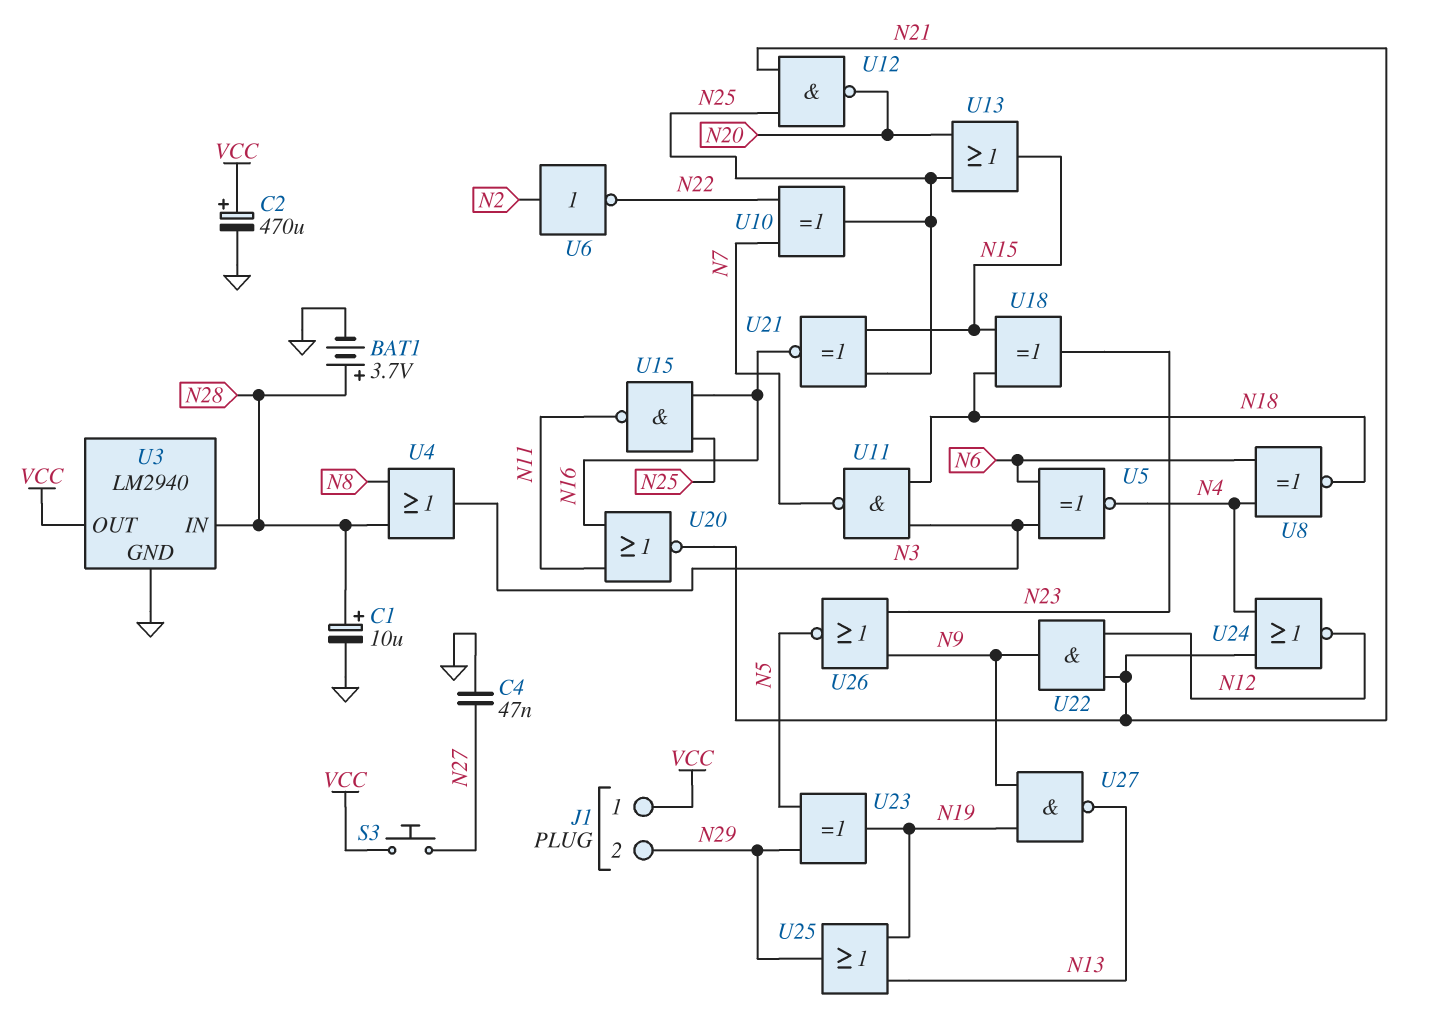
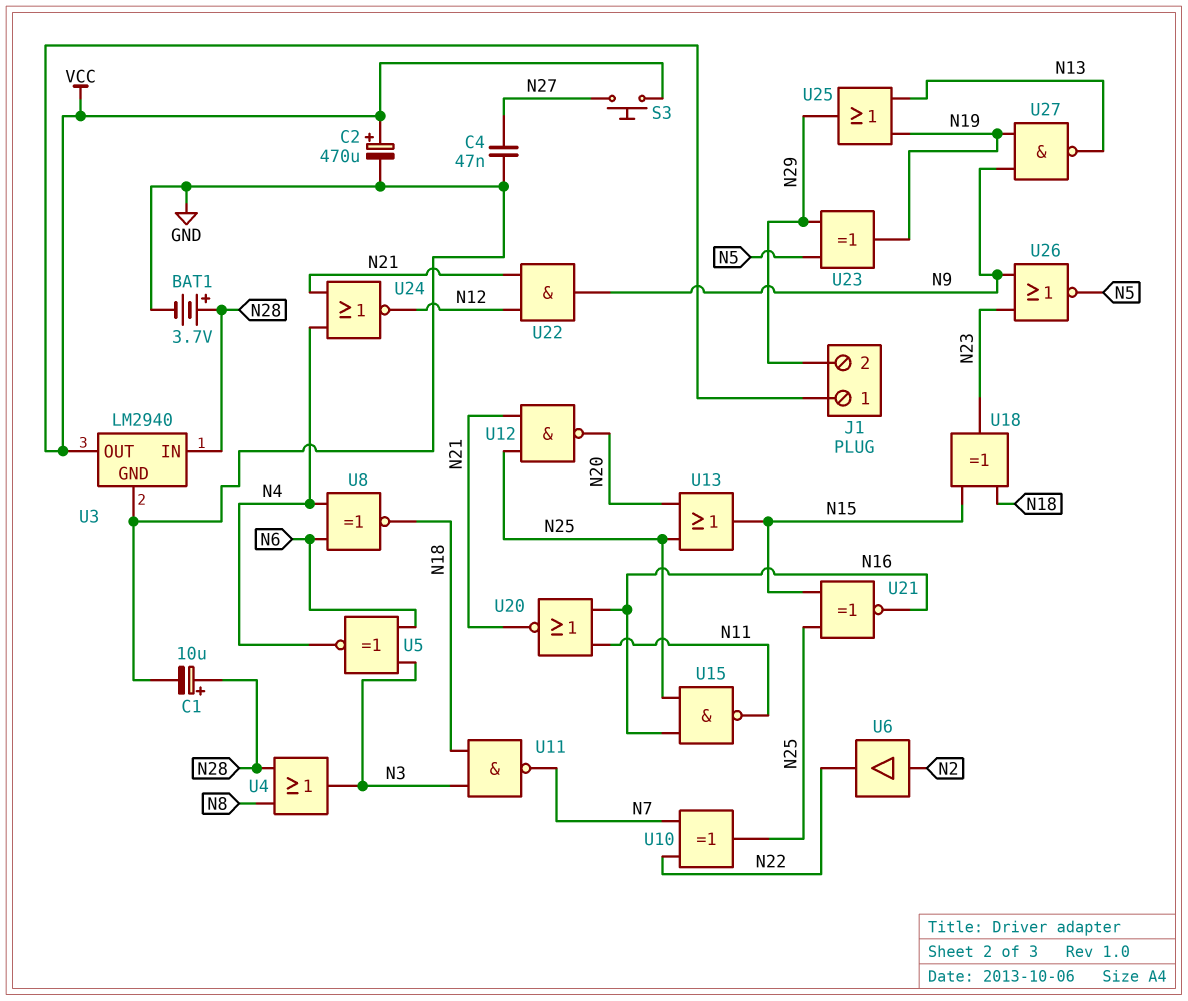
U6: NOT (in N2, out N22) -> buffer (in N2, out N22)

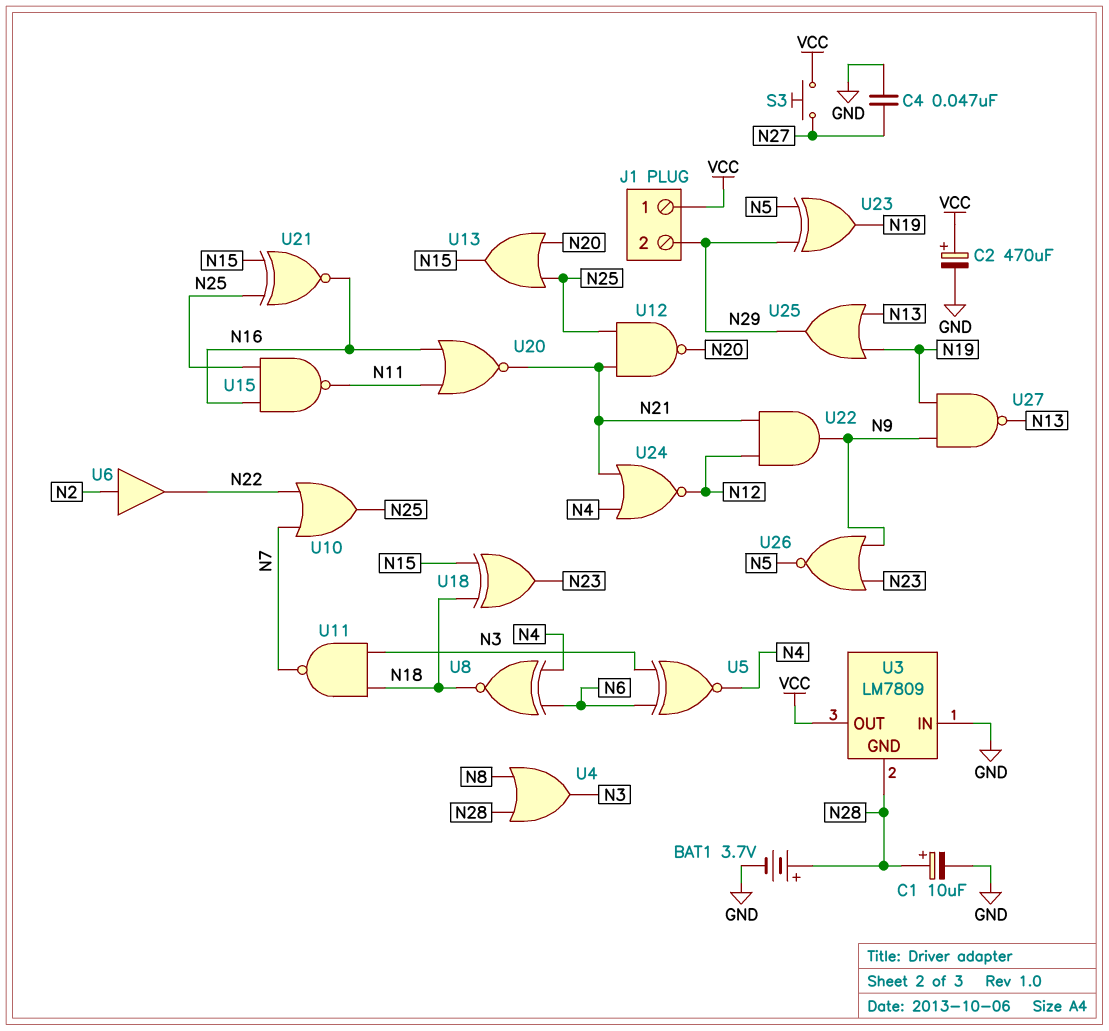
U3: LM2940 -> LM7809
U3 pin GND: GND -> N28
U3 pin IN: N28 -> GND
U10: XOR (in N7, in N22, out N25) -> OR (in N7, in N22, out N25)

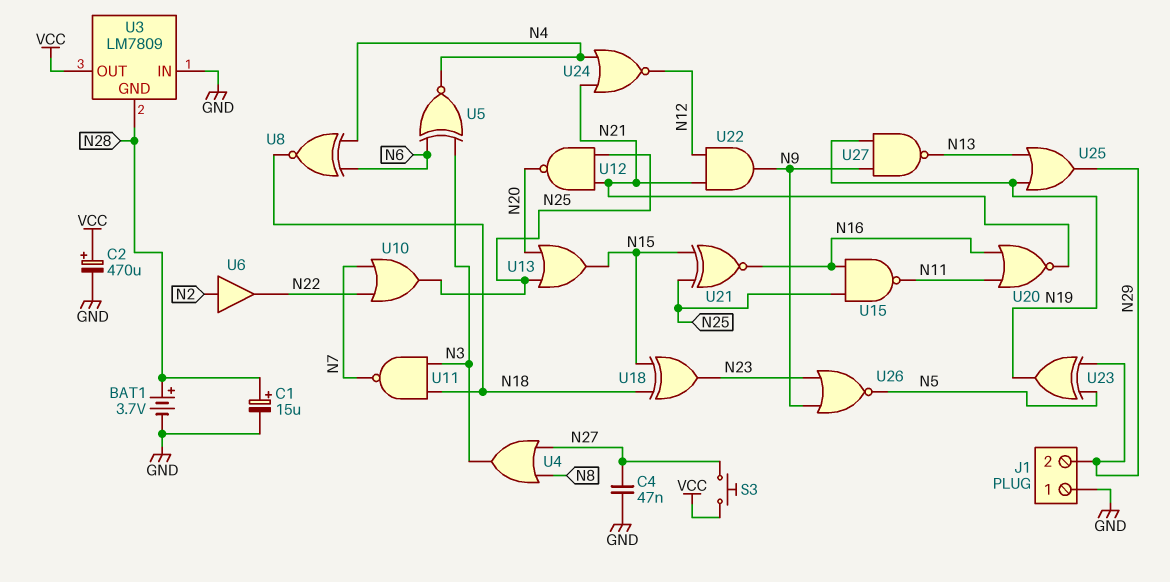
C1: 10uF (plus N28, minus GND) -> 15uF (plus N28, minus GND)
J1 pin 1: VCC -> GND
U4: OR (in N8, in N28, out N3) -> OR (in N8, in N27, out N3)

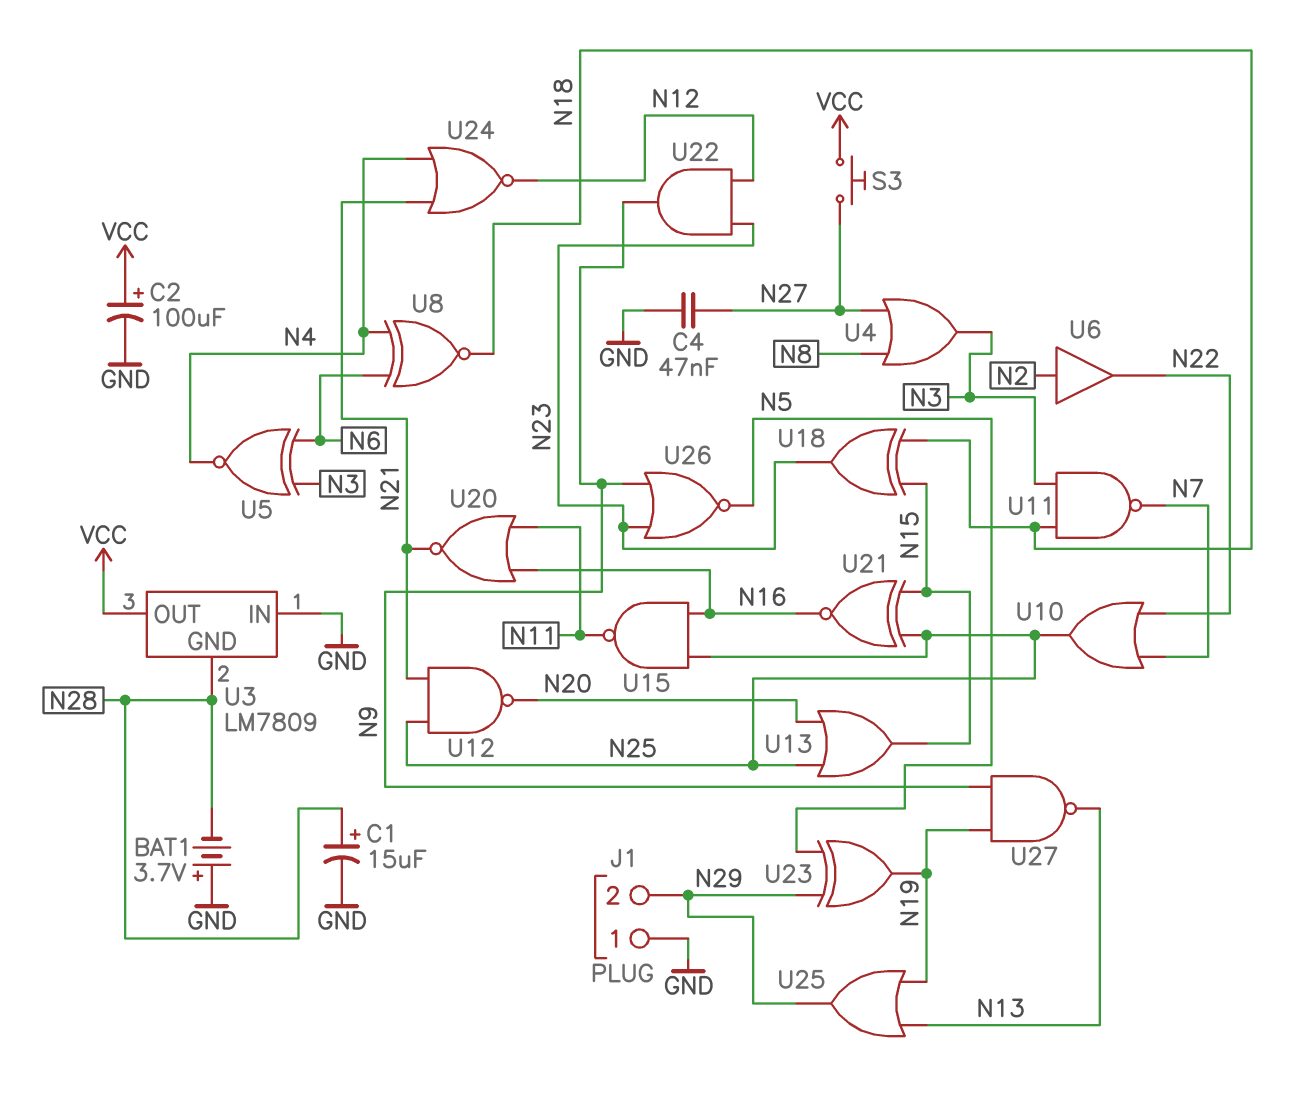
BAT1: 3.7V (plus N28, minus GND) -> 3.7V (plus GND, minus N28)
C2: 470uF (plus VCC, minus GND) -> 100uF (plus VCC, minus GND)
U22: AND (in N12, in N21, out N9) -> AND (in N12, in N23, out N9)

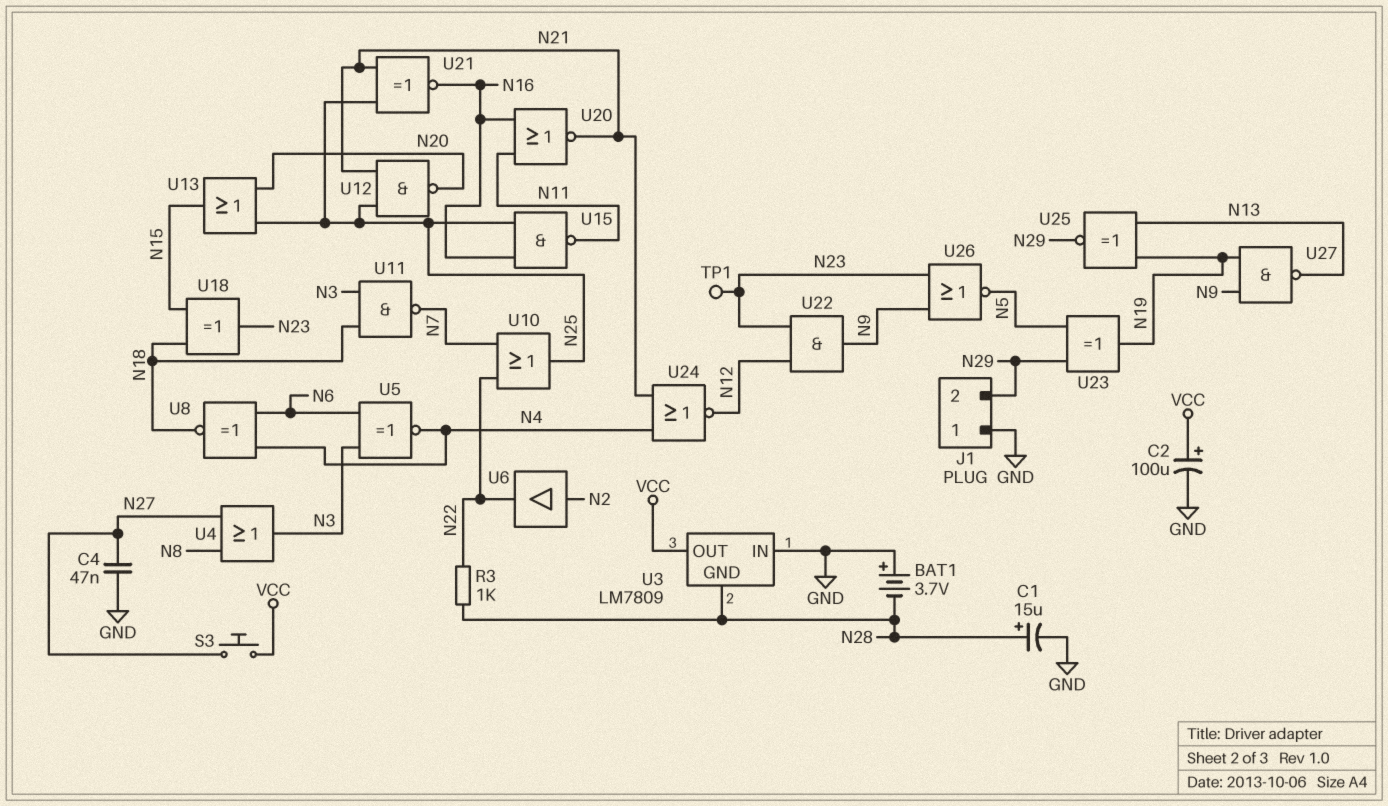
R3: none -> 1k (N22, N28)
TP1: none -> test point (N23)
U21: XNOR (in N15, in N25, out N16) -> XNOR (in N21, in N25, out N16)
U25: OR (in N13, in N19, out N29) -> XNOR (in N13, in N19, out N29)

